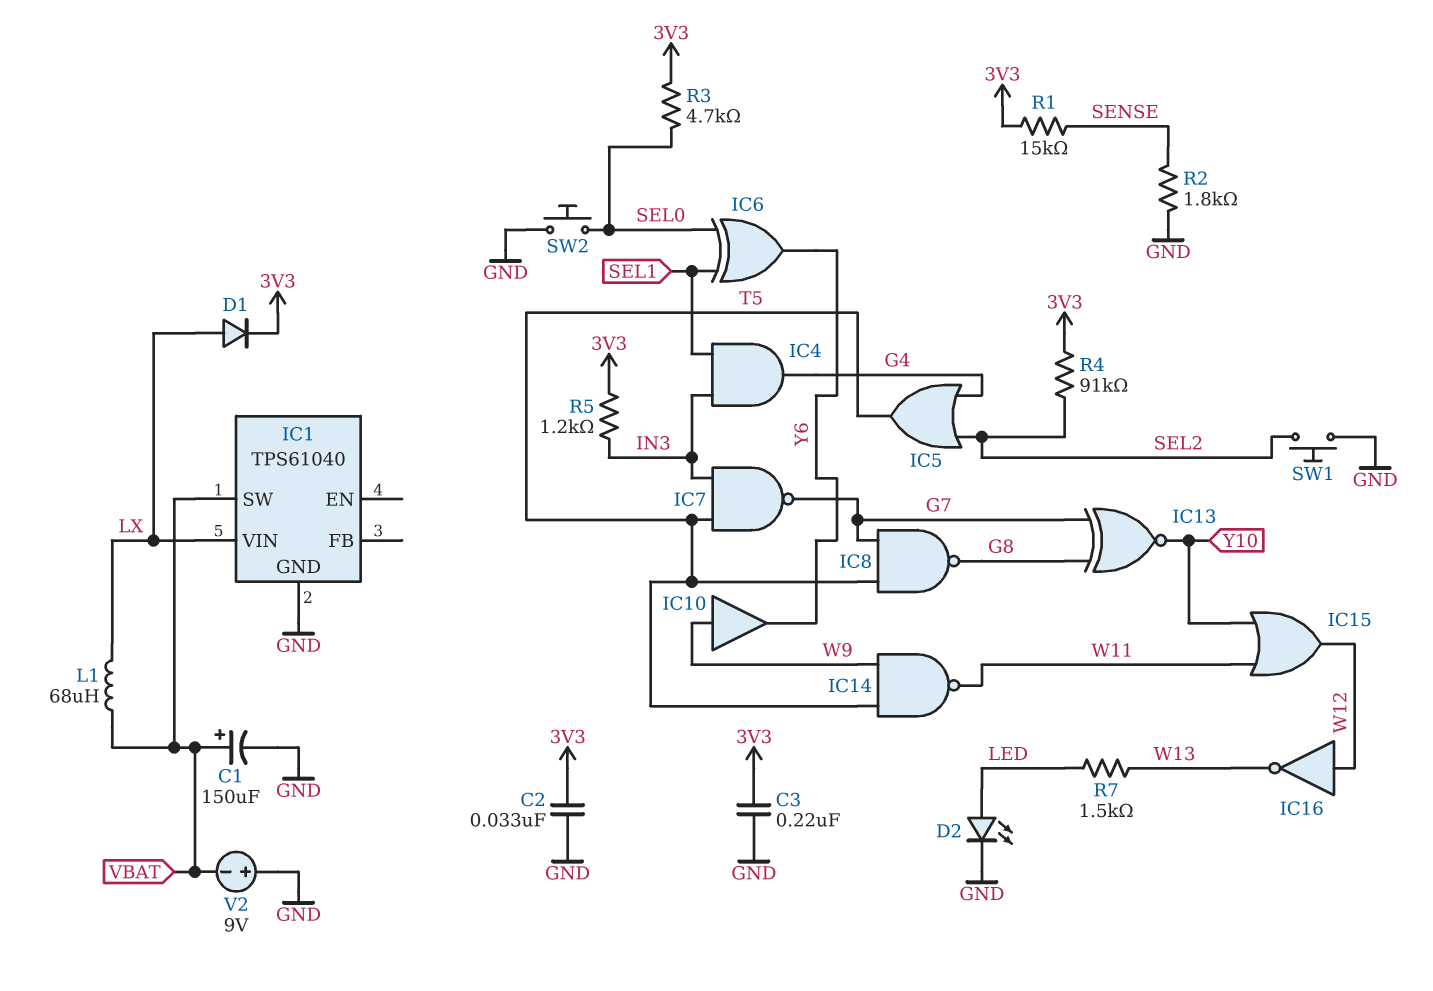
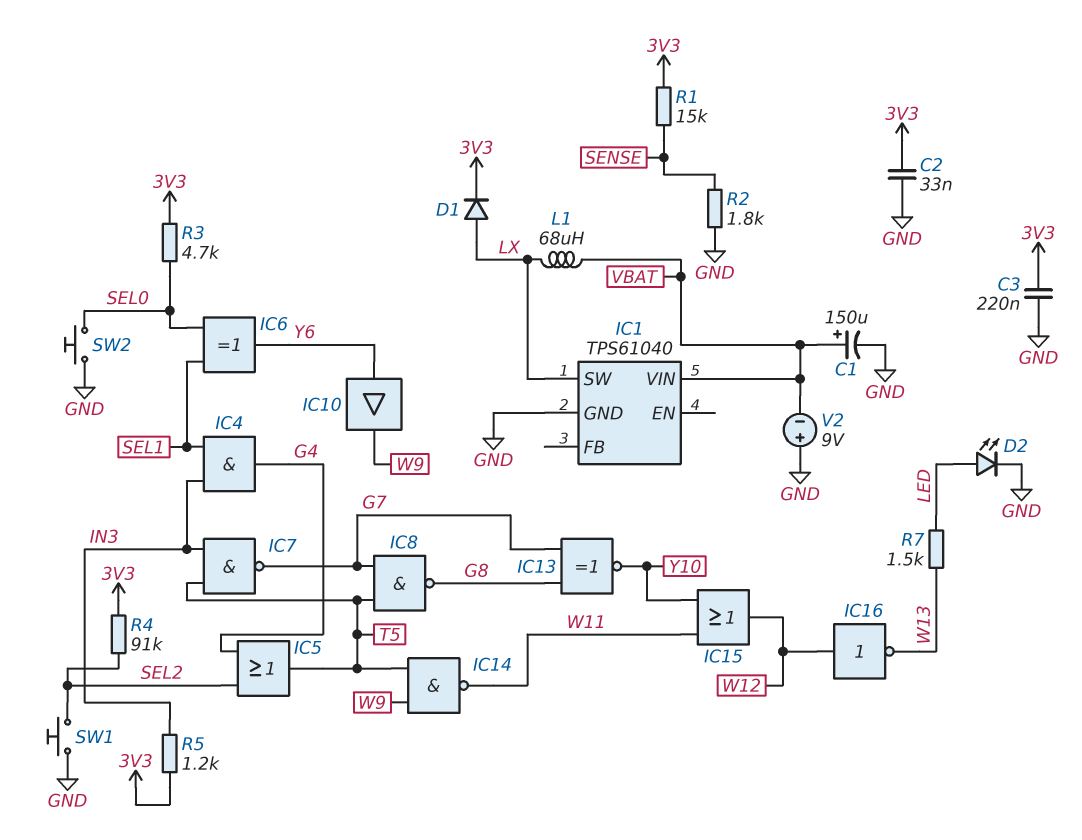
IC1 pin SW: VBAT -> LX
IC1 pin VIN: LX -> VBAT
IC10: buffer (in W9, out Y6) -> buffer (in Y6, out W9)

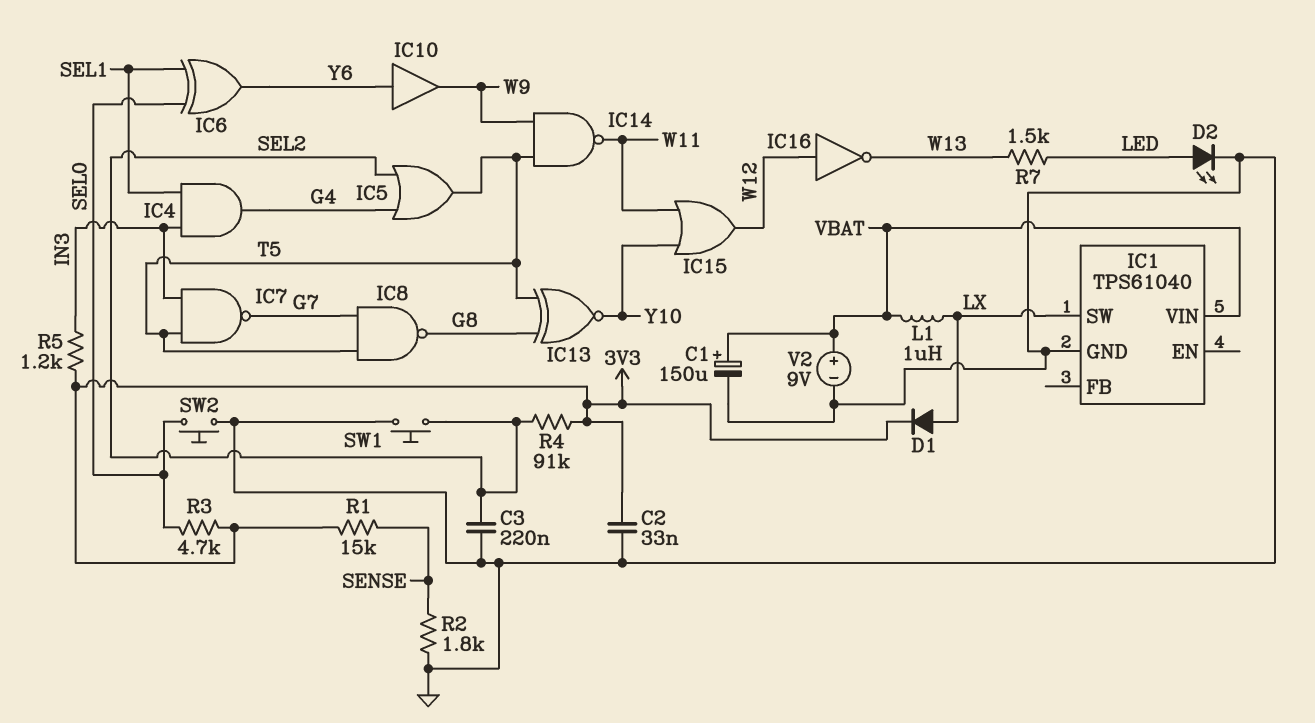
C3: 220nF (3V3, GND) -> 220nF (GND, SEL2)
IC13: XNOR (in G7, in G8, out Y10) -> XNOR (in G8, in T5, out Y10)
L1: 68uH (LX, VBAT) -> 1uH (LX, VBAT)
V2: 9V (plus GND, minus VBAT) -> 9V (plus VBAT, minus GND)

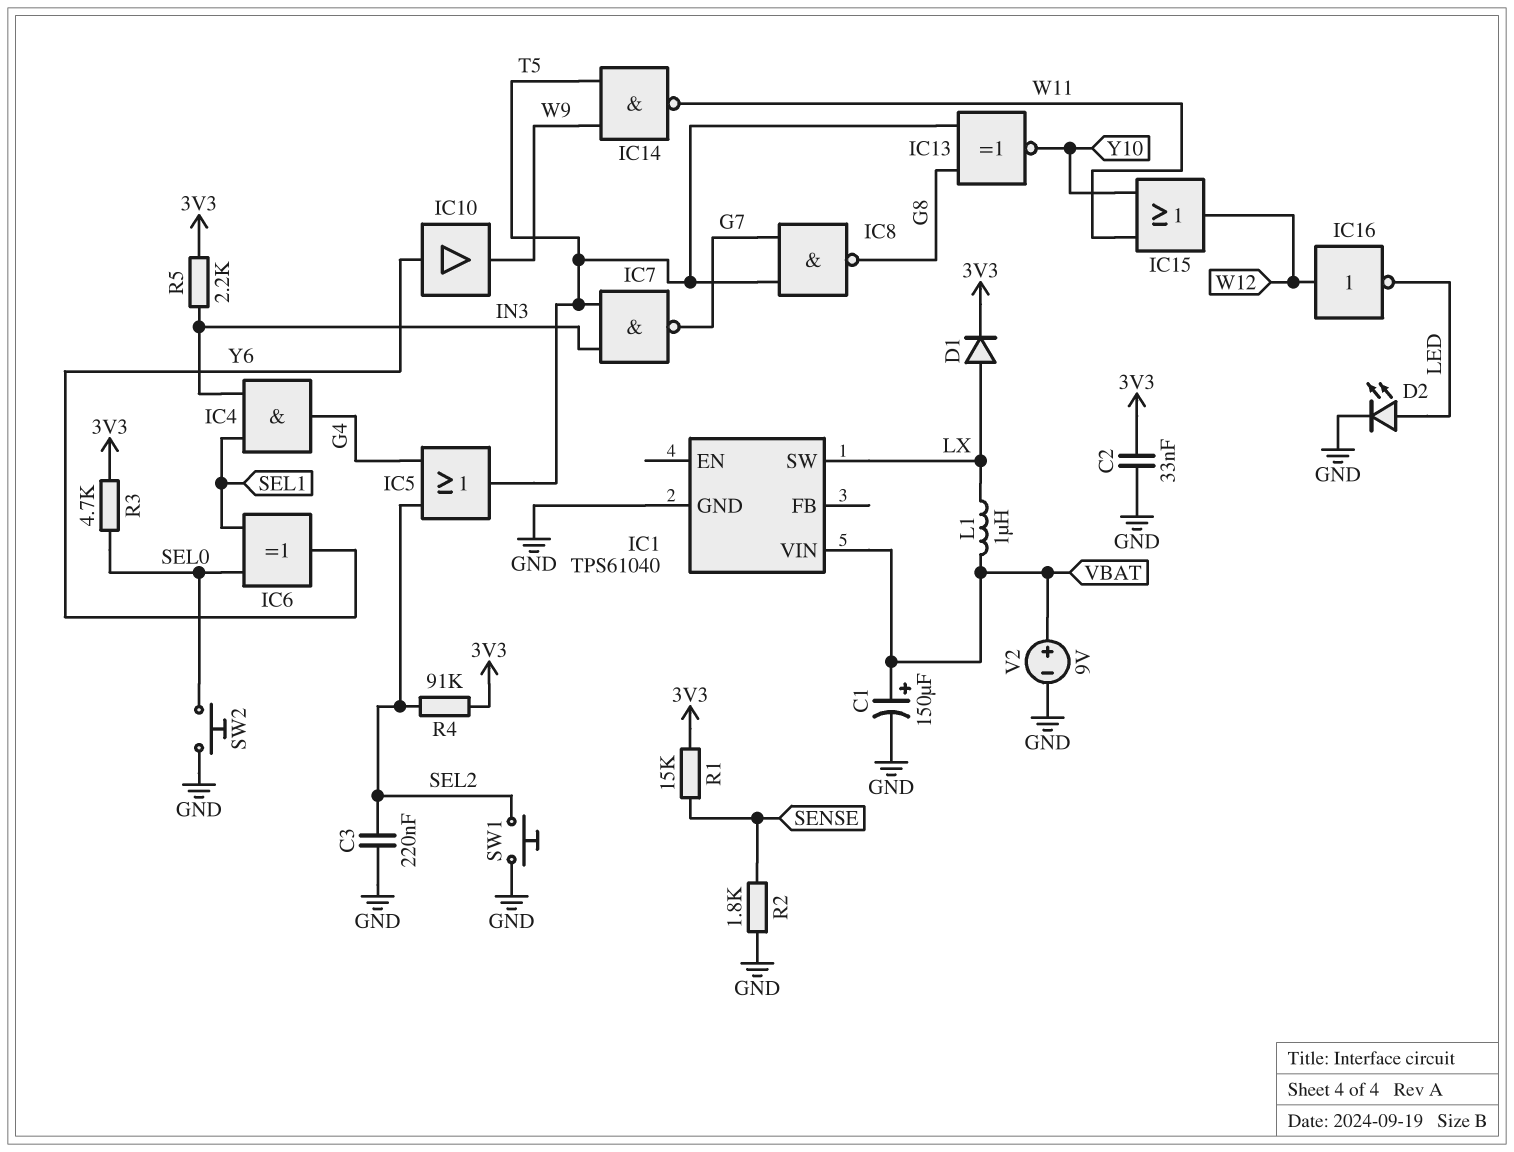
IC16: NOT (in W12, out W13) -> NOT (in W12, out LED)
R5: 1.2k (3V3, IN3) -> 2.2k (3V3, IN3)
R7: 1.5k (LED, W13) -> none

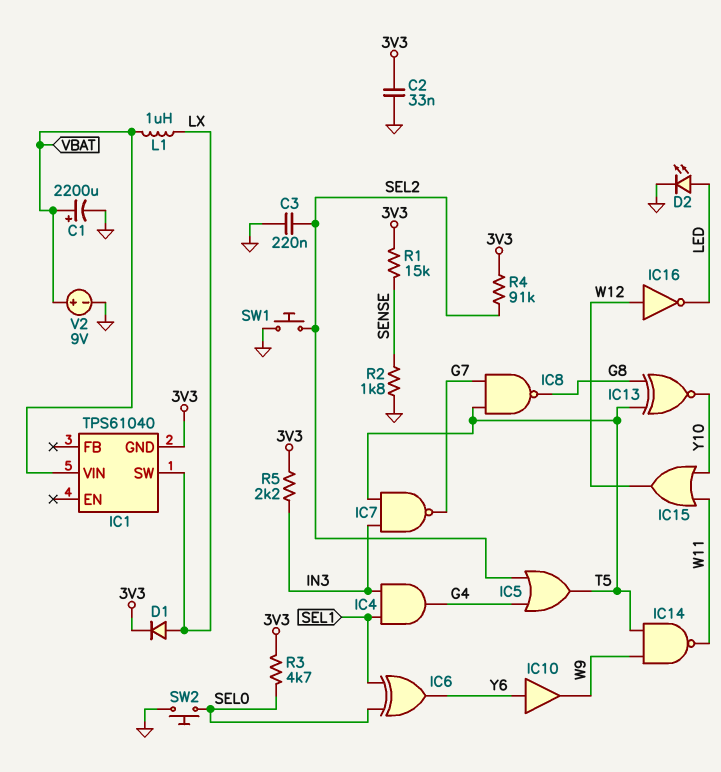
C1: 150uF (plus VBAT, minus GND) -> 2200uF (plus VBAT, minus GND)
IC1 pin GND: GND -> 3V3

